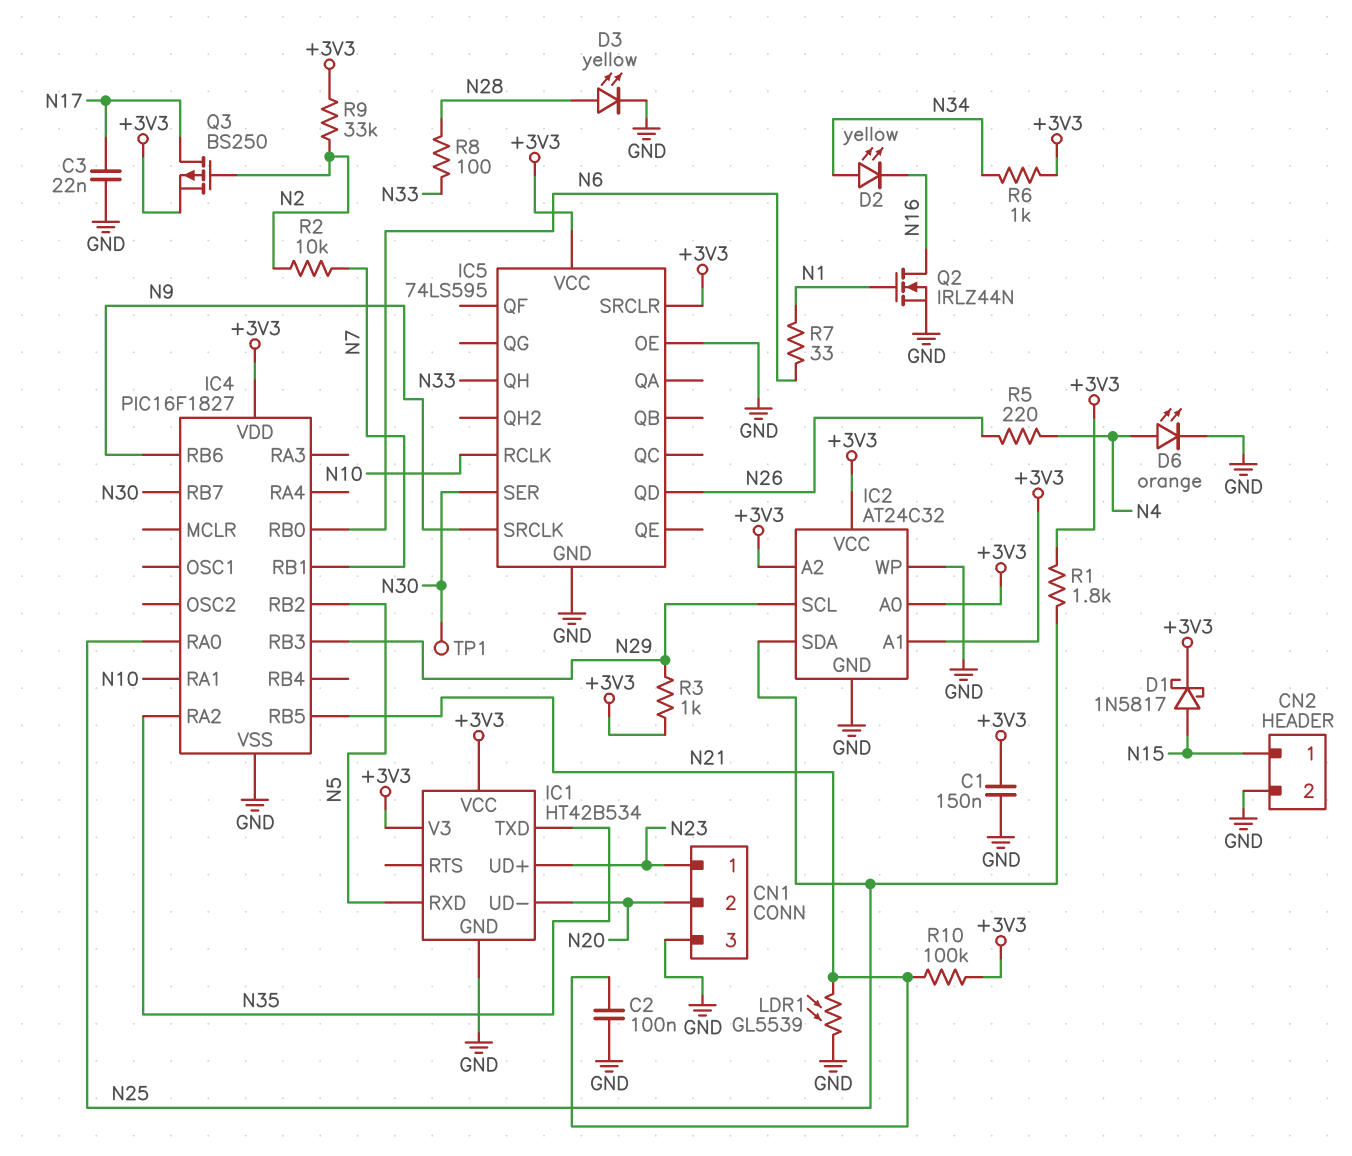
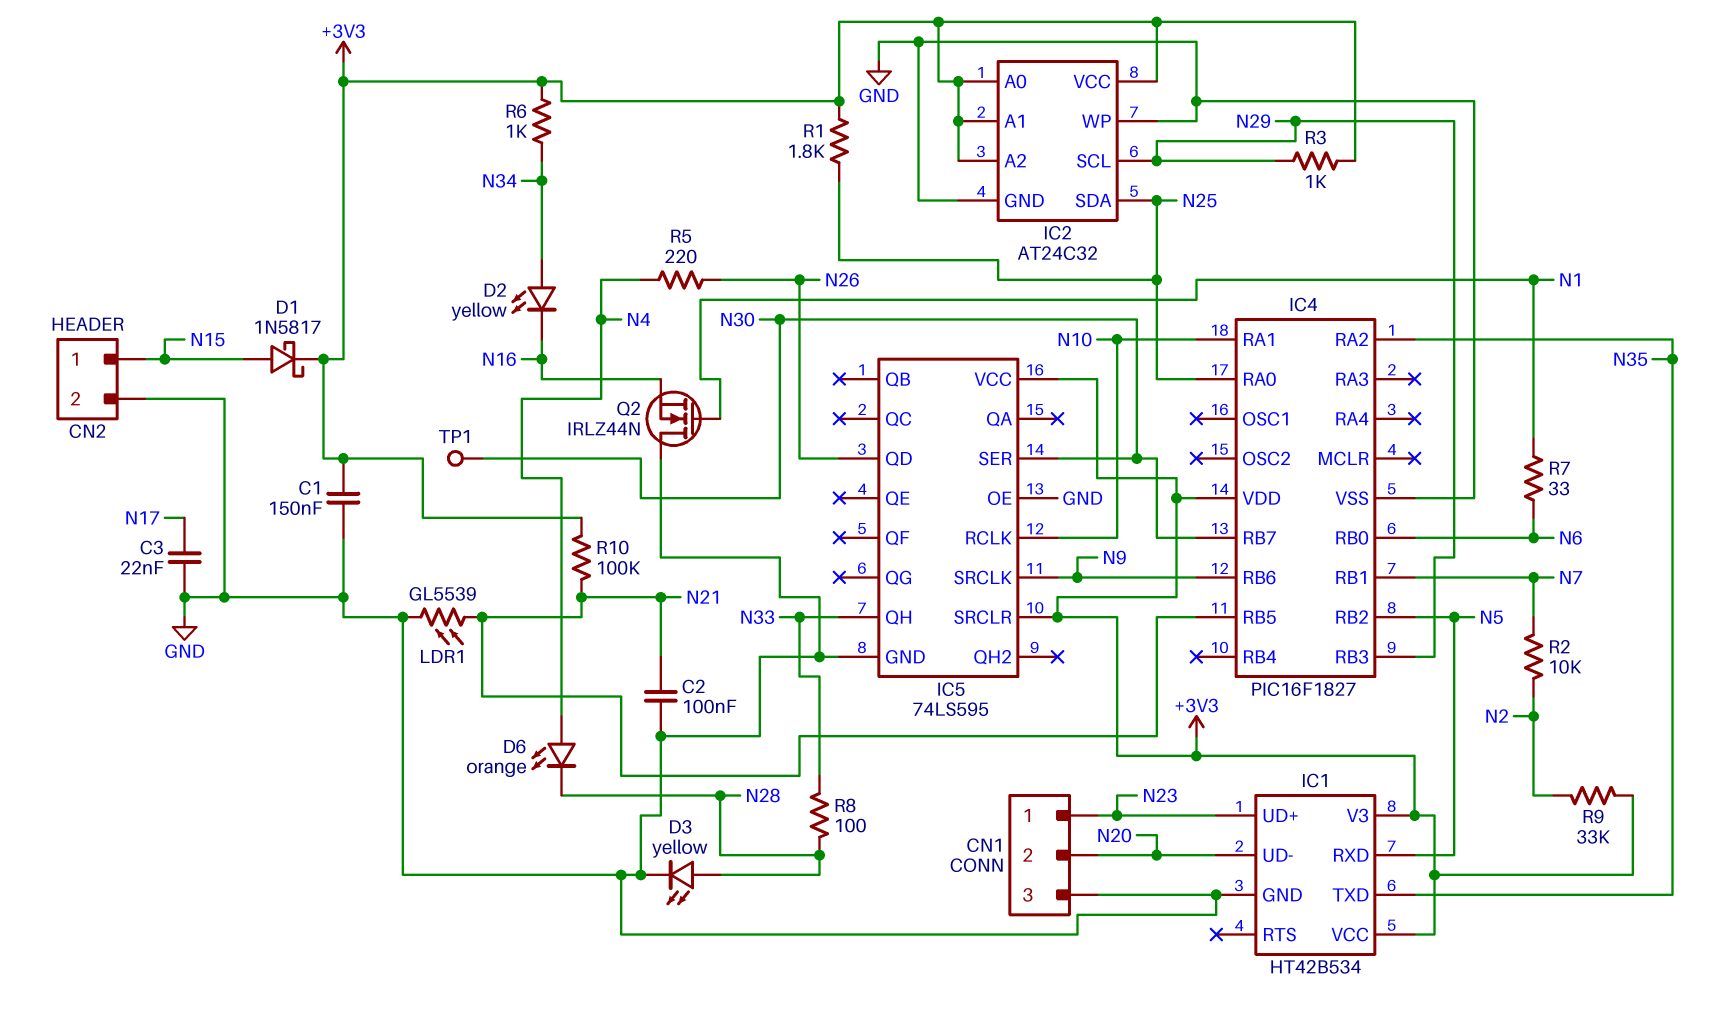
D6: LED orange (A N4, K GND) -> LED orange (A N4, K N28)
Q2: NMOS IRLZ44N (G N1, D N16, S GND) -> NMOS IRLZ44N (G N1, D GND, S N16)
Q3: PMOS BS250 (G N2, D N17, S +3V3) -> none

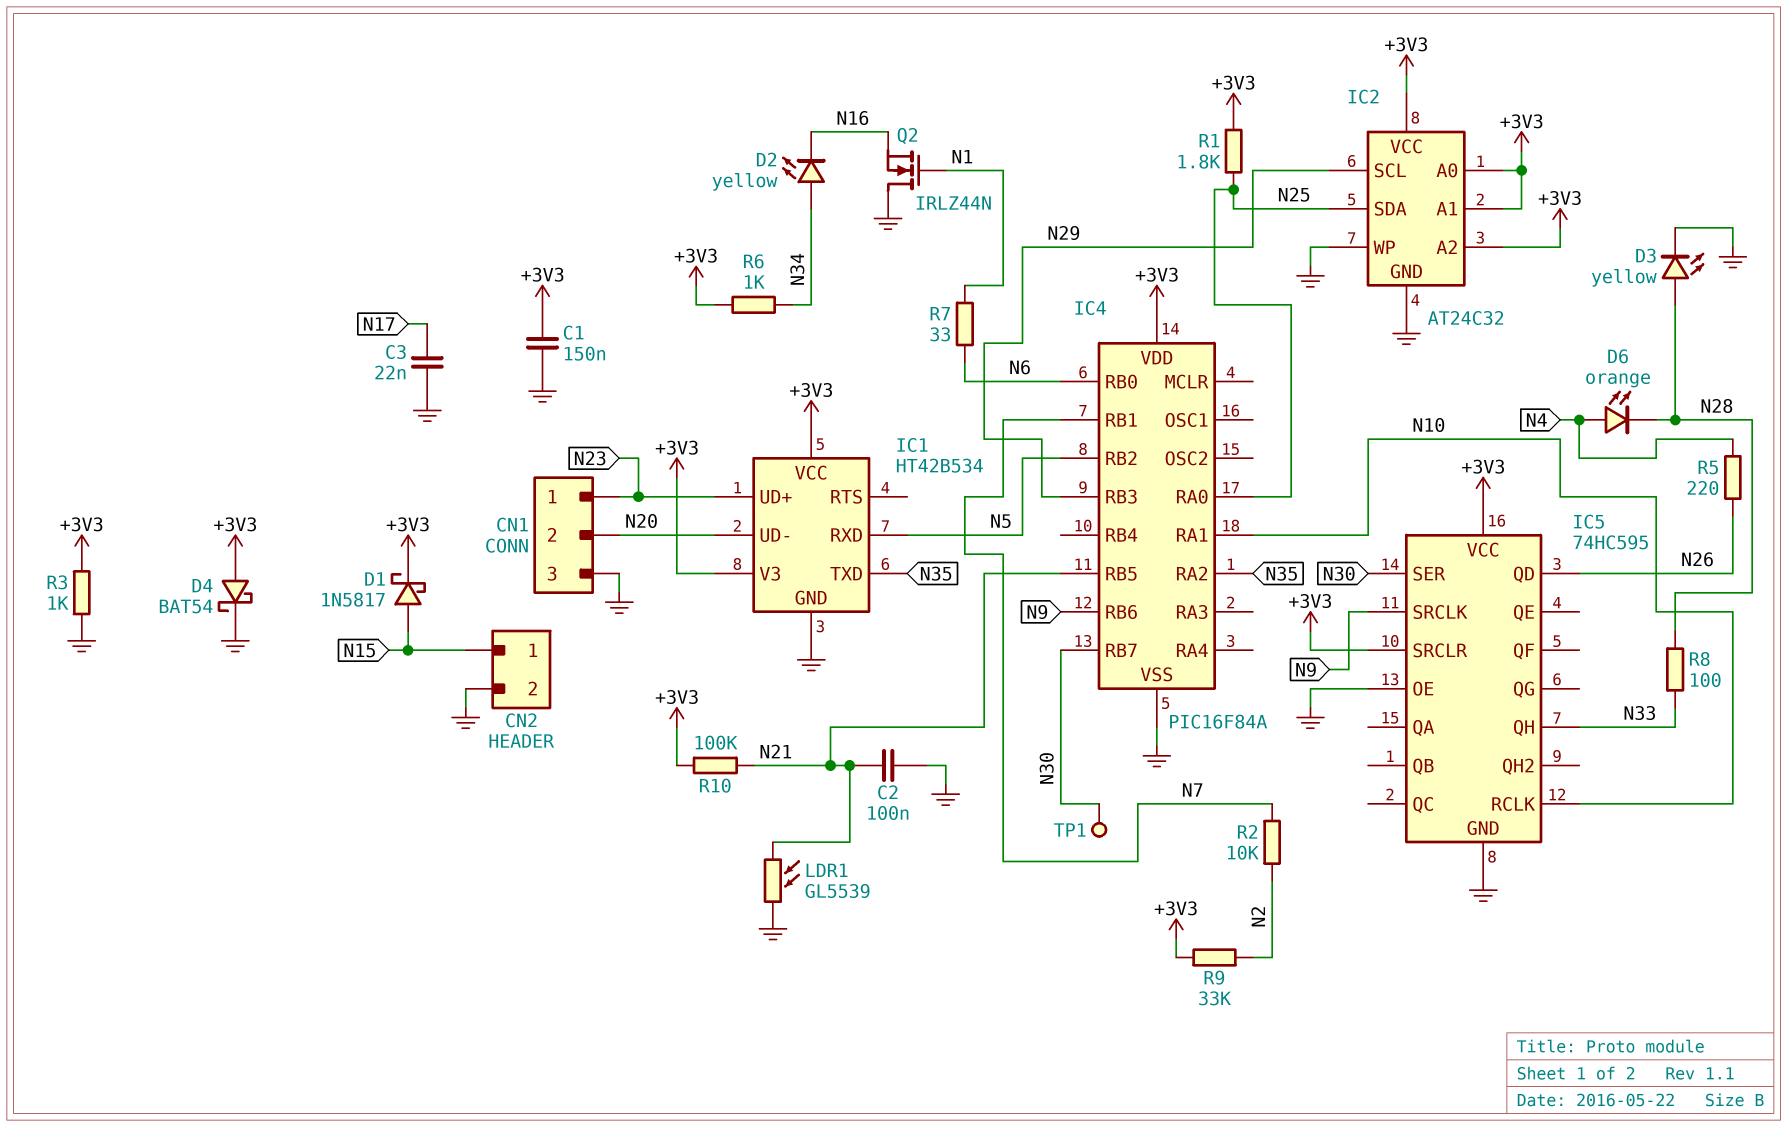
D4: none -> schottky BAT54 (A +3V3, K GND)
IC4: PIC16F1827 -> PIC16F84A
IC5: 74LS595 -> 74HC595
R3: 1k (+3V3, N29) -> 1k (+3V3, GND)

